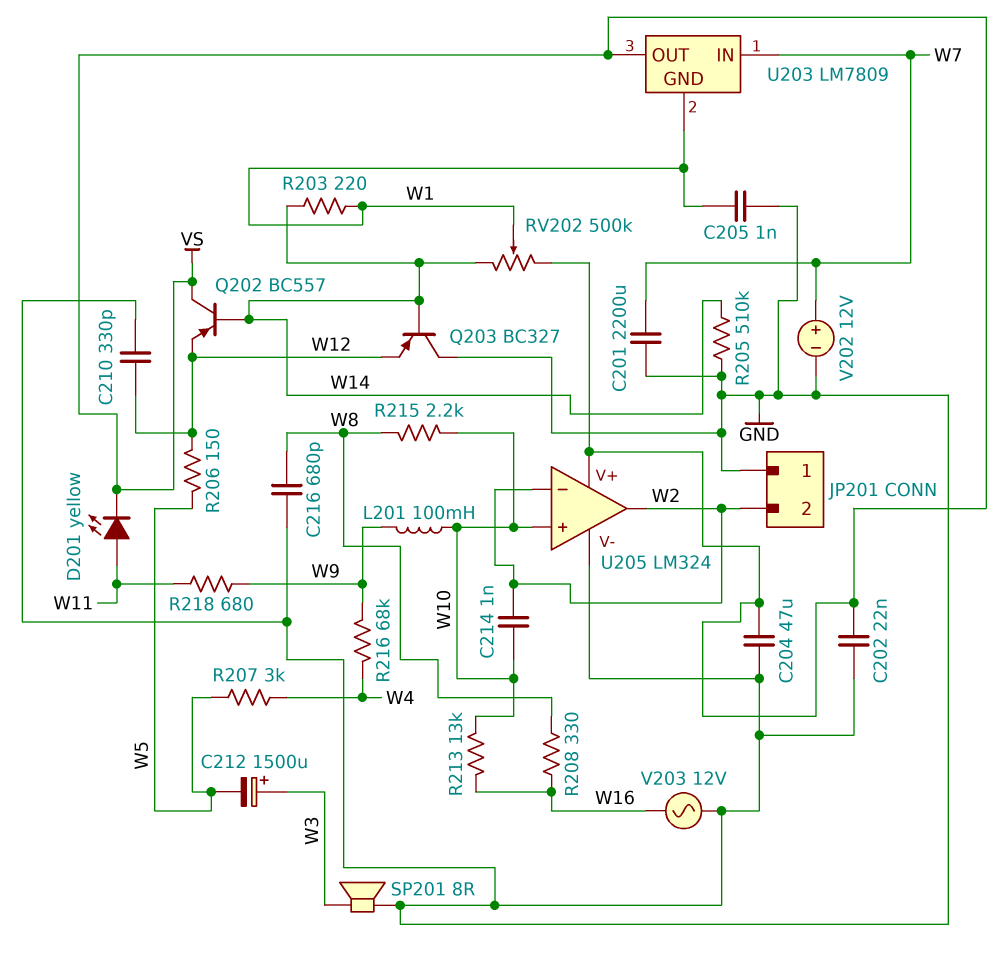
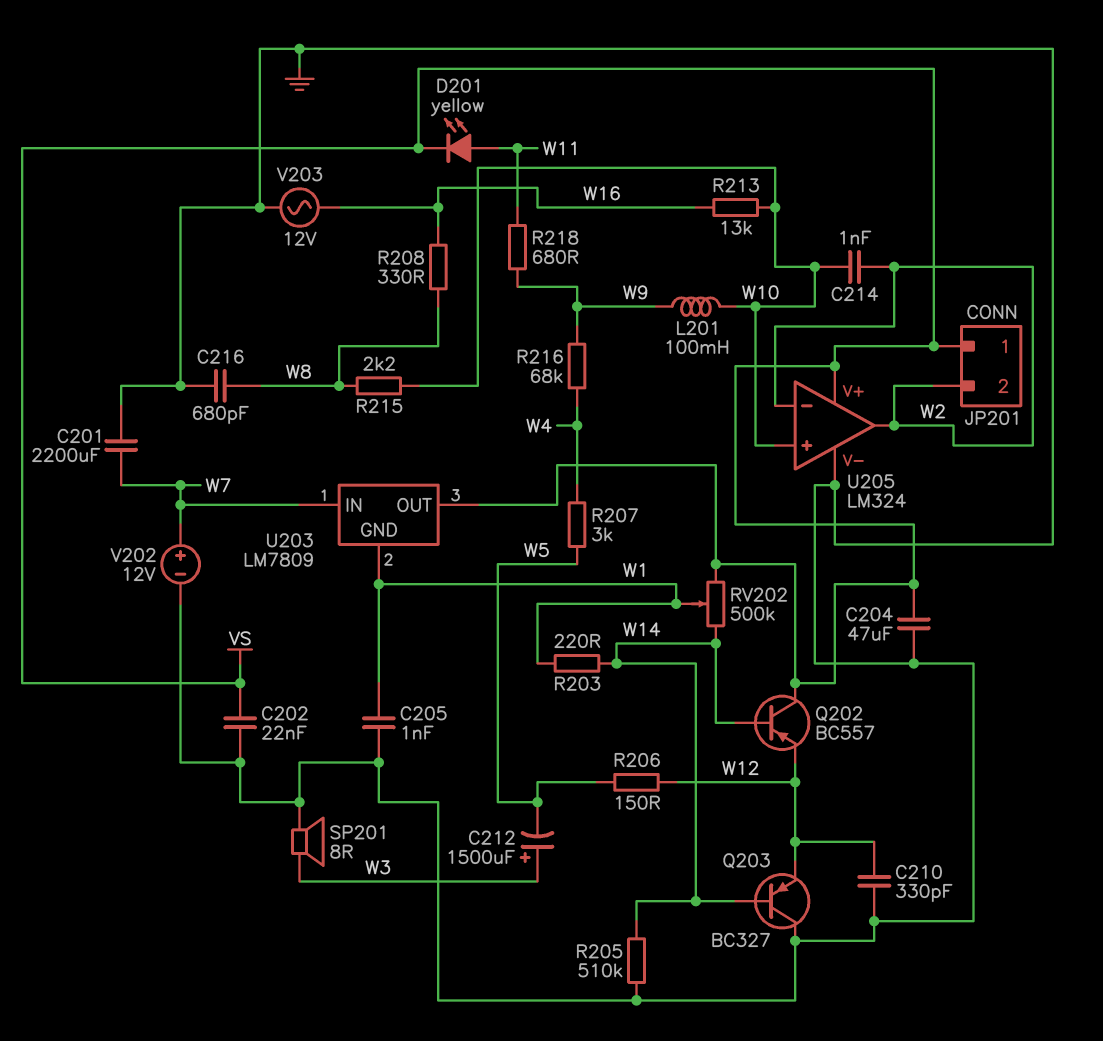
JP201 pin 1: GND -> VS

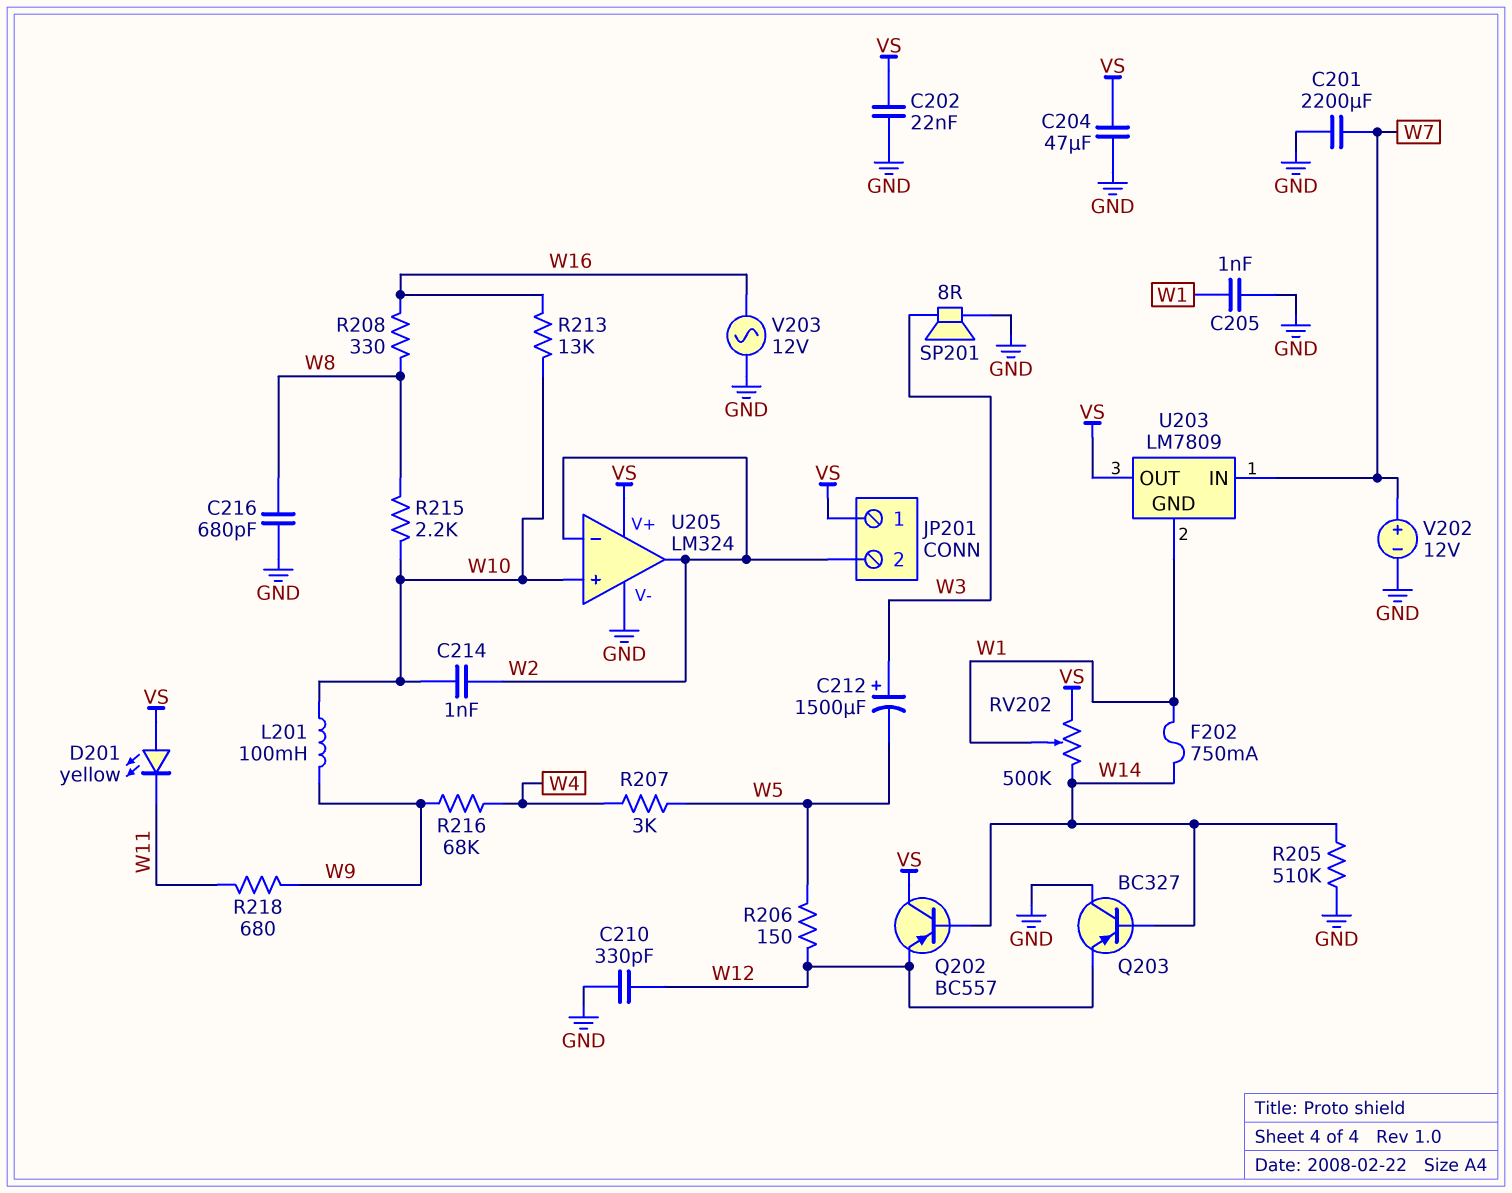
D201: LED yellow (A W11, K VS) -> LED yellow (A VS, K W11)
F202: none -> 750mA (W1, W14)
R203: 220 (W1, W14) -> none

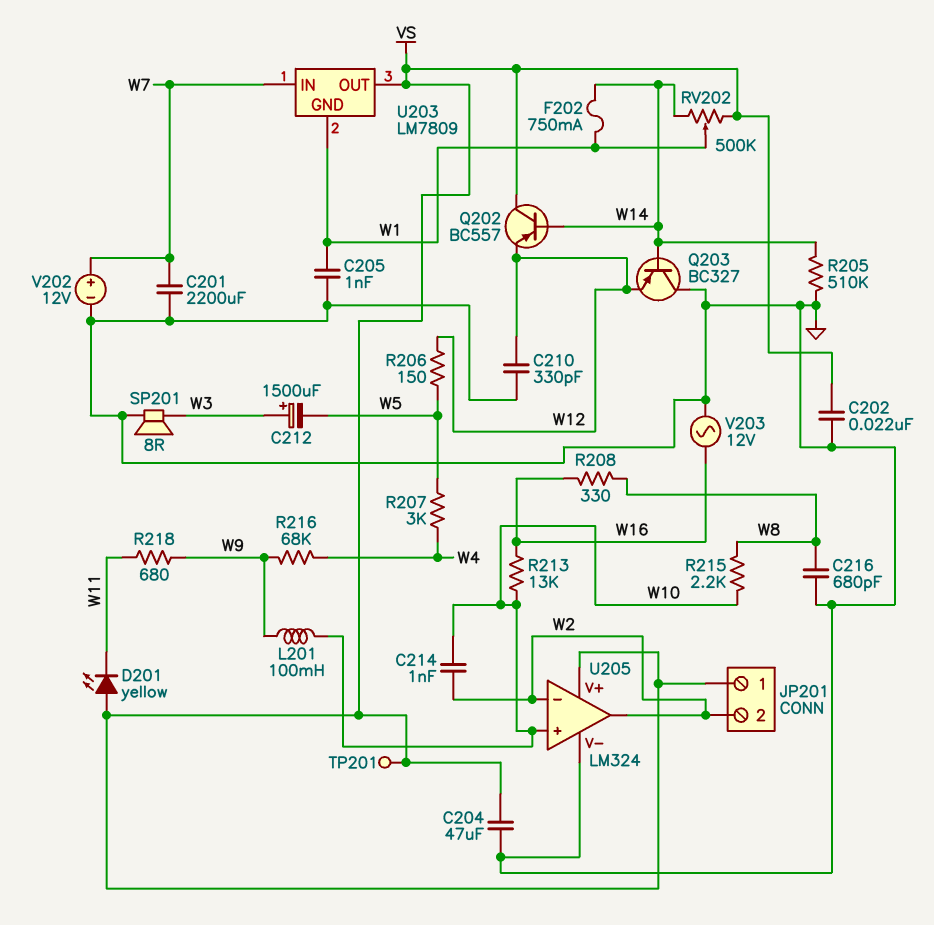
TP201: none -> test point (VS)

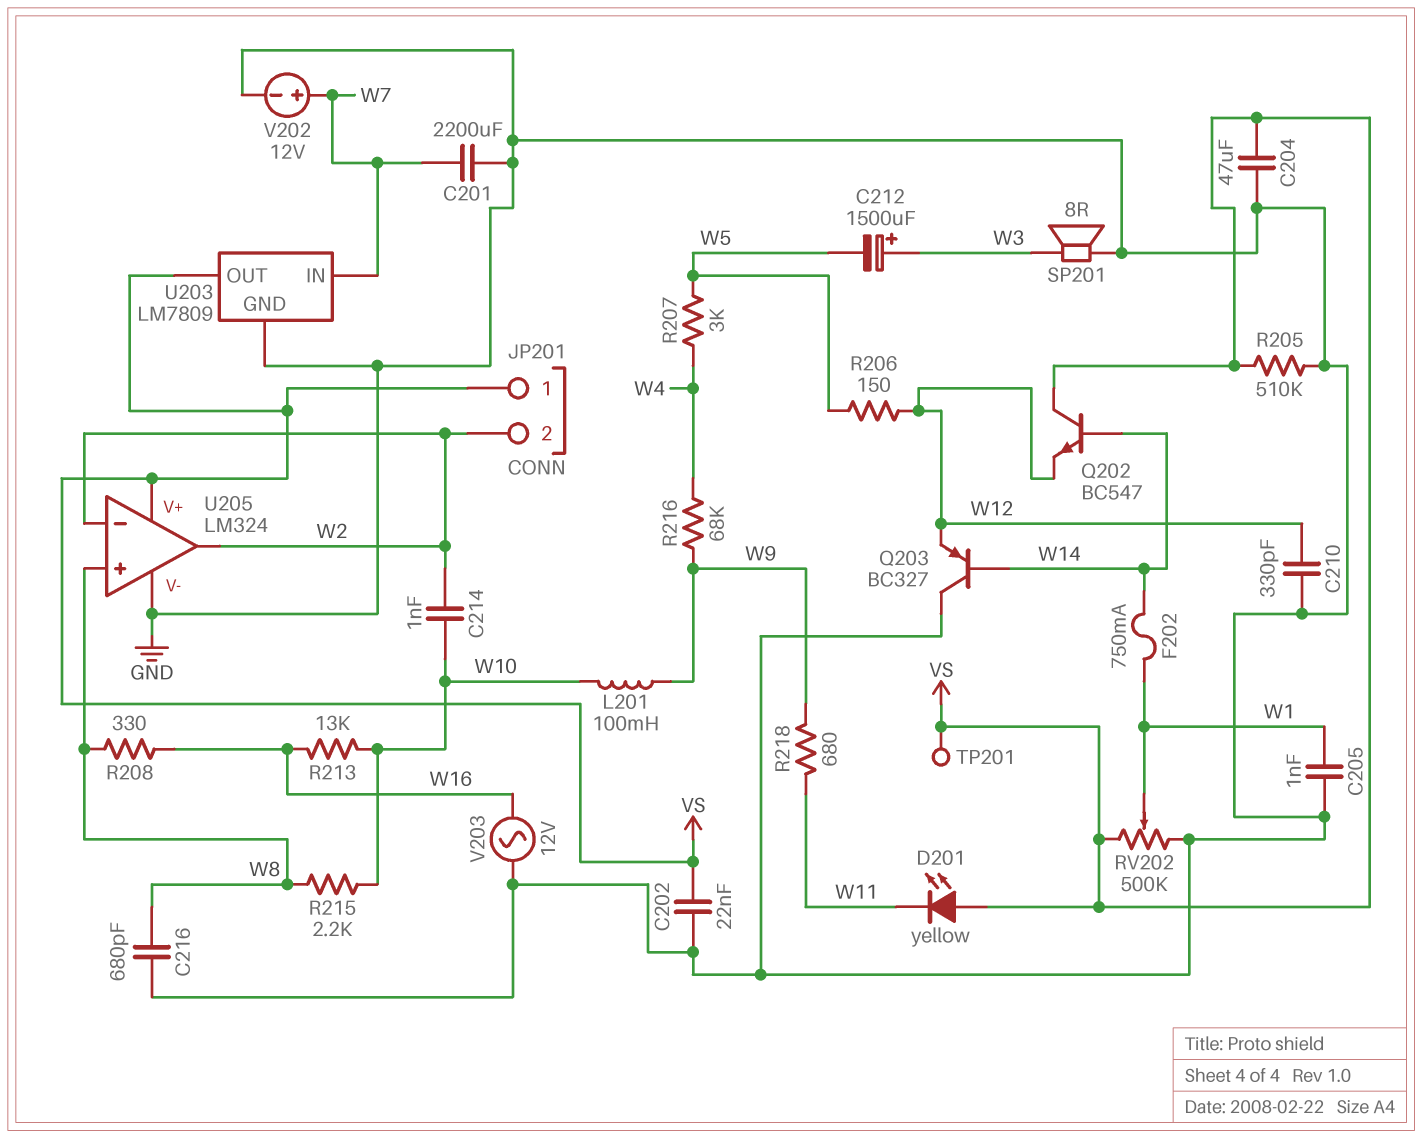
Q202: PNP BC557 (B W14, C VS, E W12) -> NPN BC547 (B W14, C VS, E W12)
R205: 510k (GND, W14) -> 510k (GND, VS)
RV202: 500k (VS, W14, wiper W1) -> 500k (GND, VS, wiper W1)
U203 pin GND: W1 -> GND
U205 pin in+: W10 -> W8

